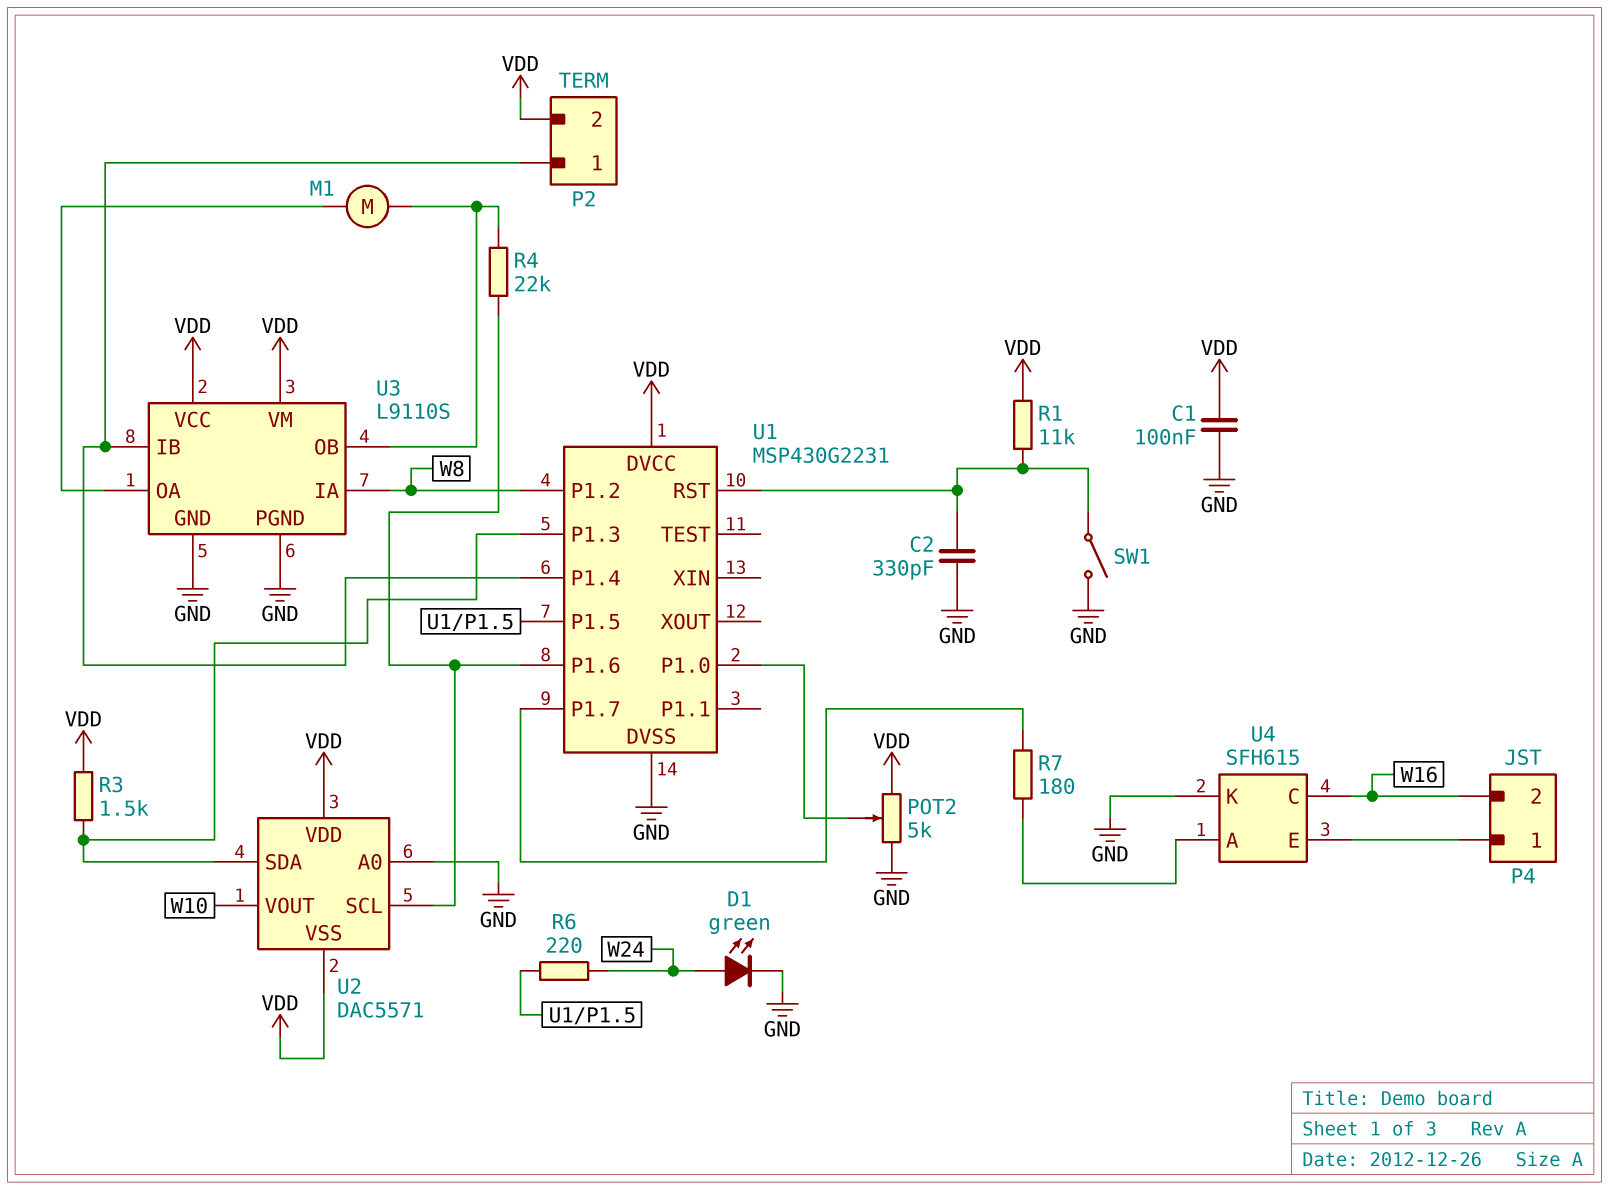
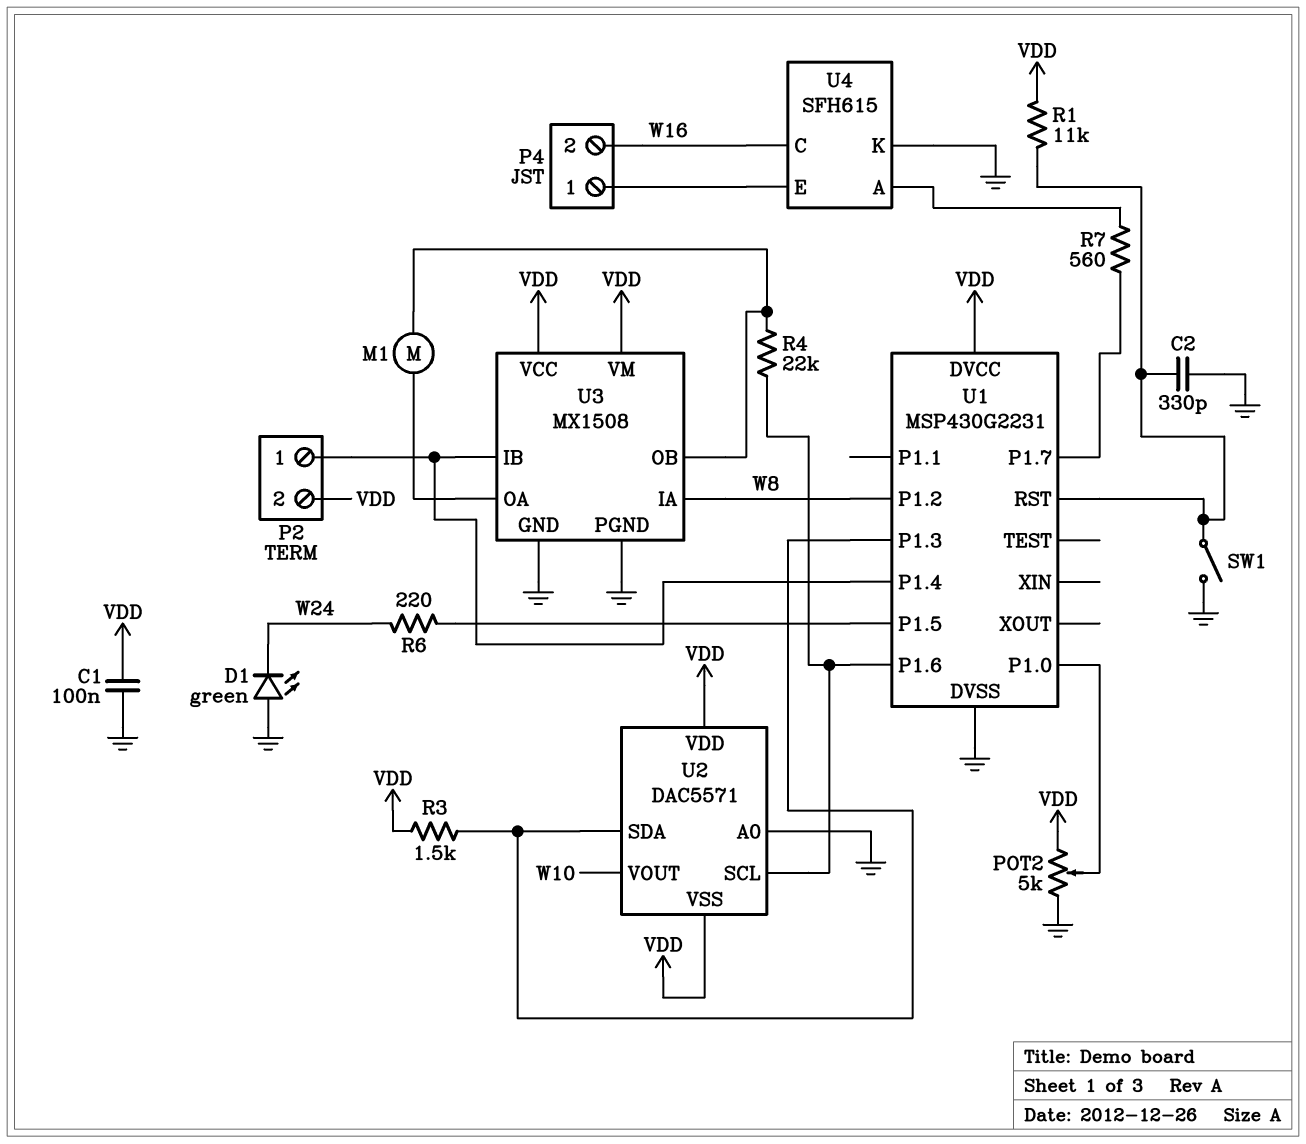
D1: LED green (A W24, K GND) -> LED green (A GND, K W24)
R7: 180 (U1/P1.7, U4/A) -> 560 (U1/P1.7, U4/A)
U3: L9110S -> MX1508

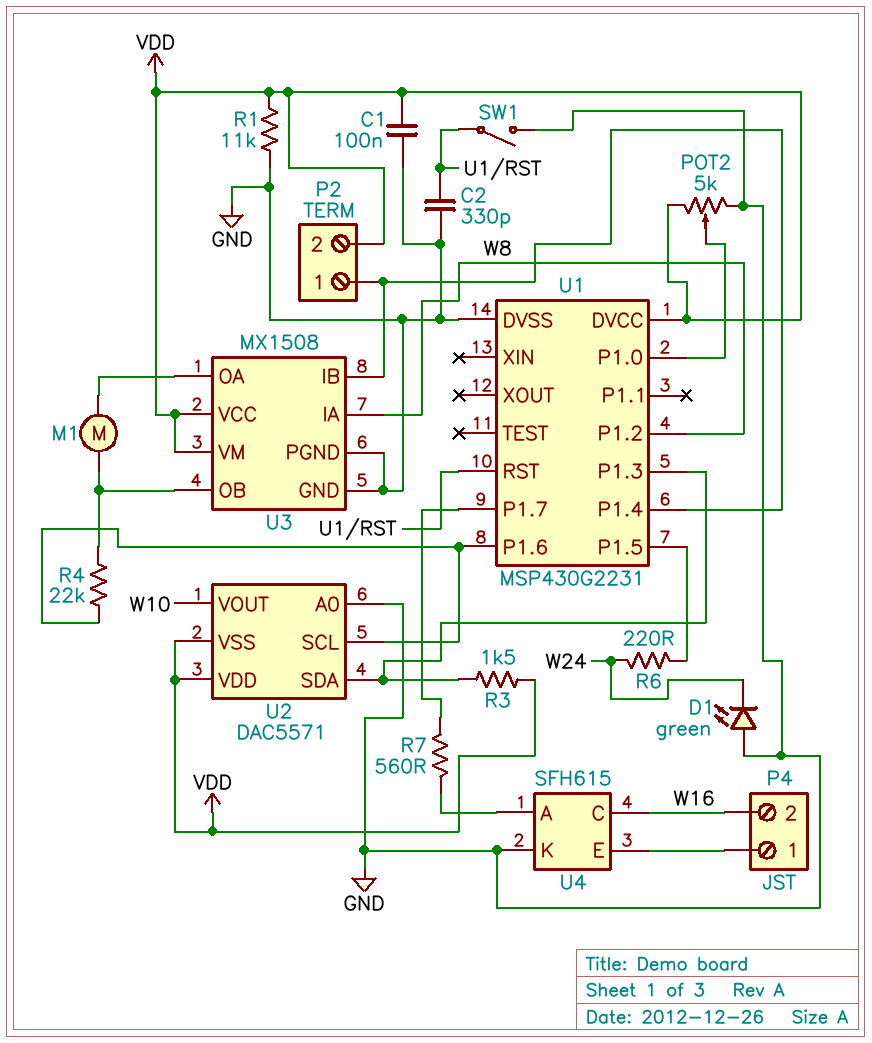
R1: 11k (U1/RST, VDD) -> 11k (GND, VDD)

